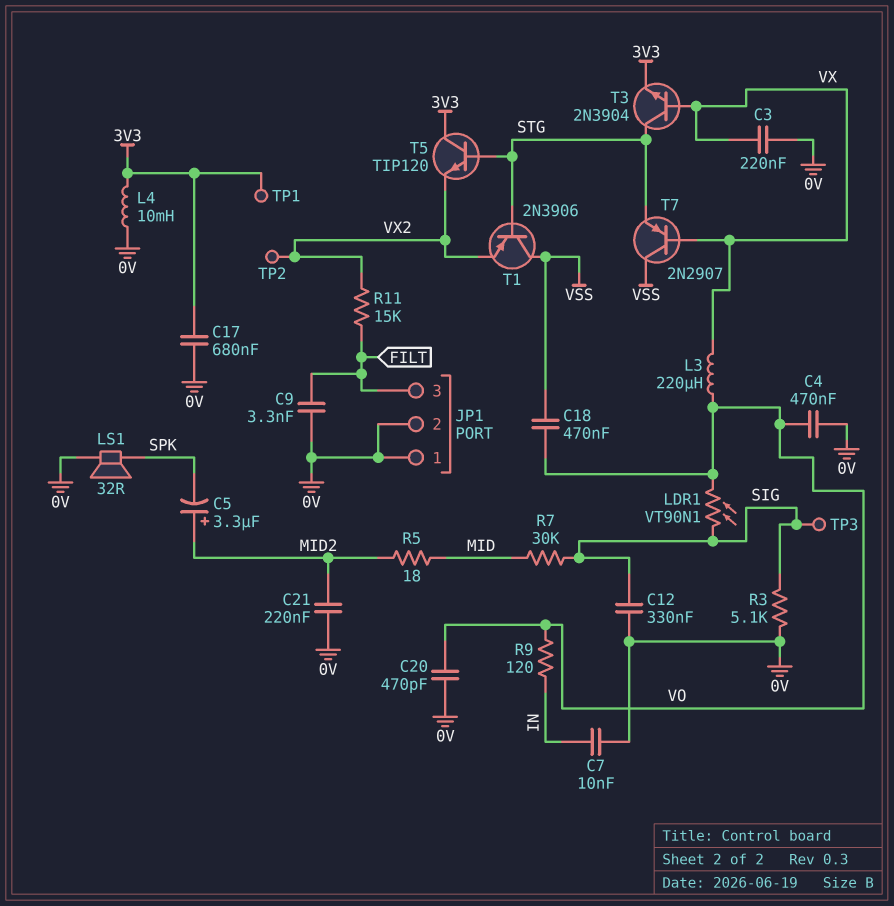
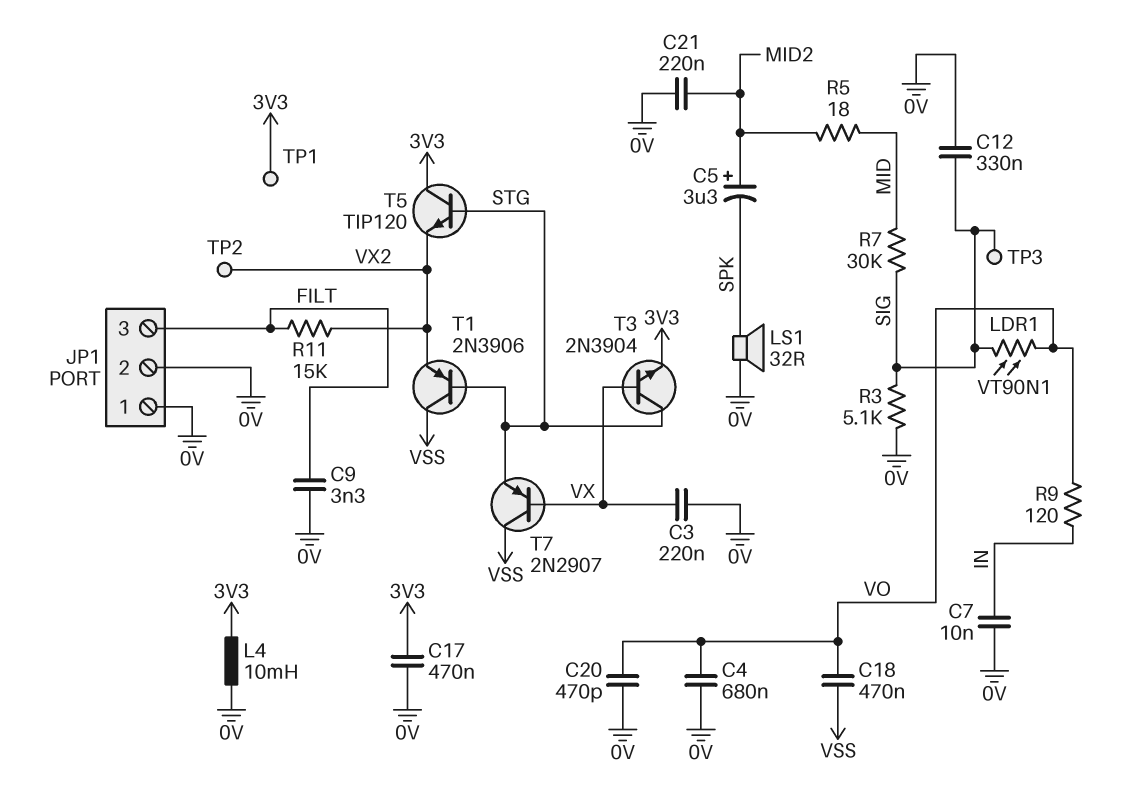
C4: 470nF (0V, VO) -> 680nF (0V, VO)
C17: 680nF (0V, 3V3) -> 470nF (0V, 3V3)
L3: 220uH (VO, VX) -> none

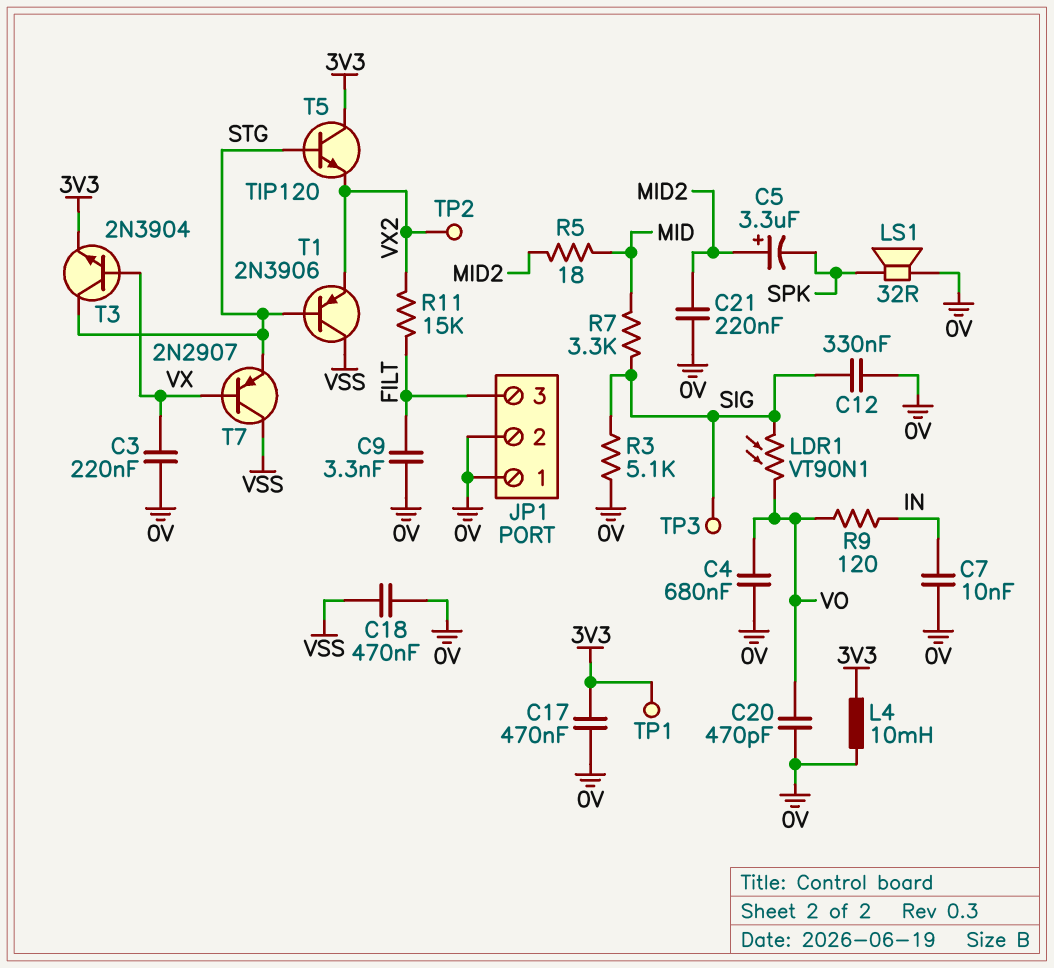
C18: 470nF (VO, VSS) -> 470nF (0V, VSS)
R7: 30k (MID, SIG) -> 3.3k (MID, SIG)

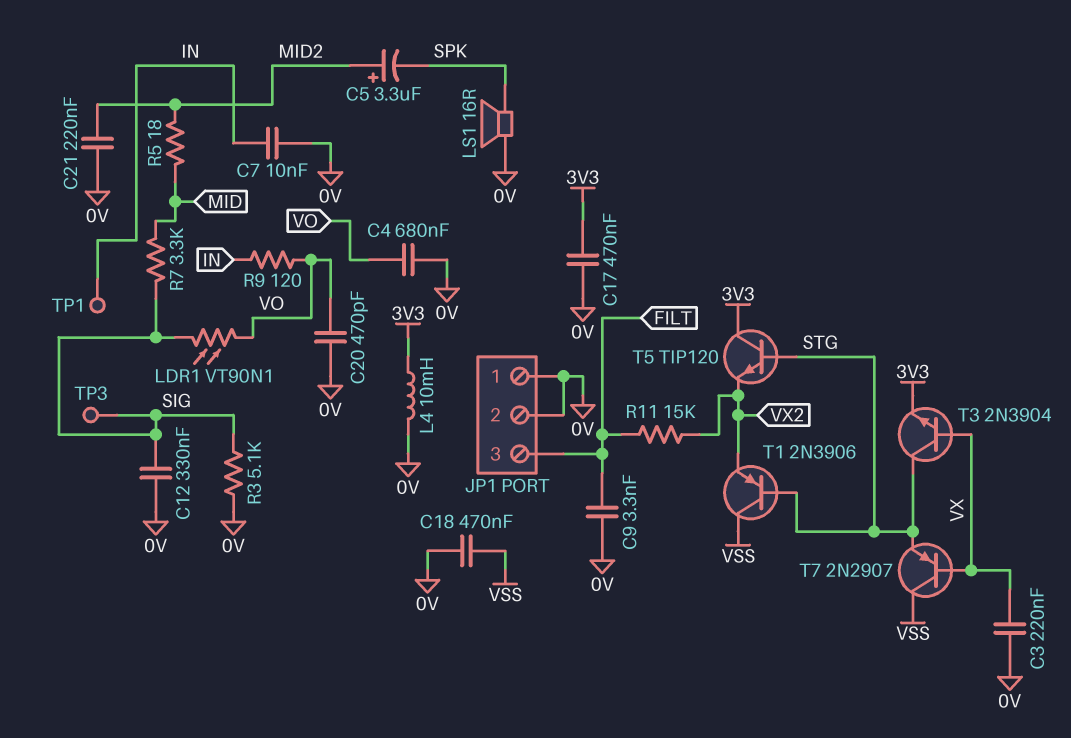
LS1: speaker 32R (0V, SPK) -> speaker 16R (0V, SPK)
TP1: test point (3V3) -> test point (IN)
TP2: test point (VX2) -> none

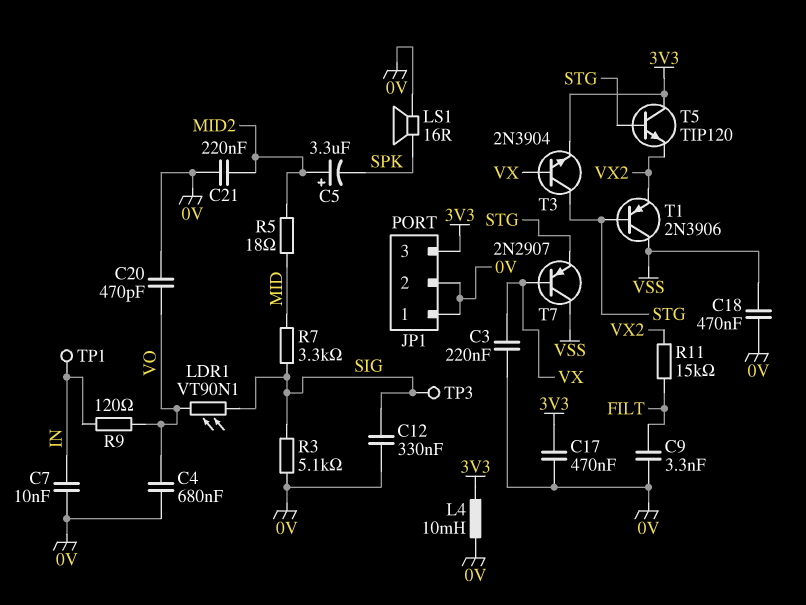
JP1 pin 3: FILT -> 3V3

